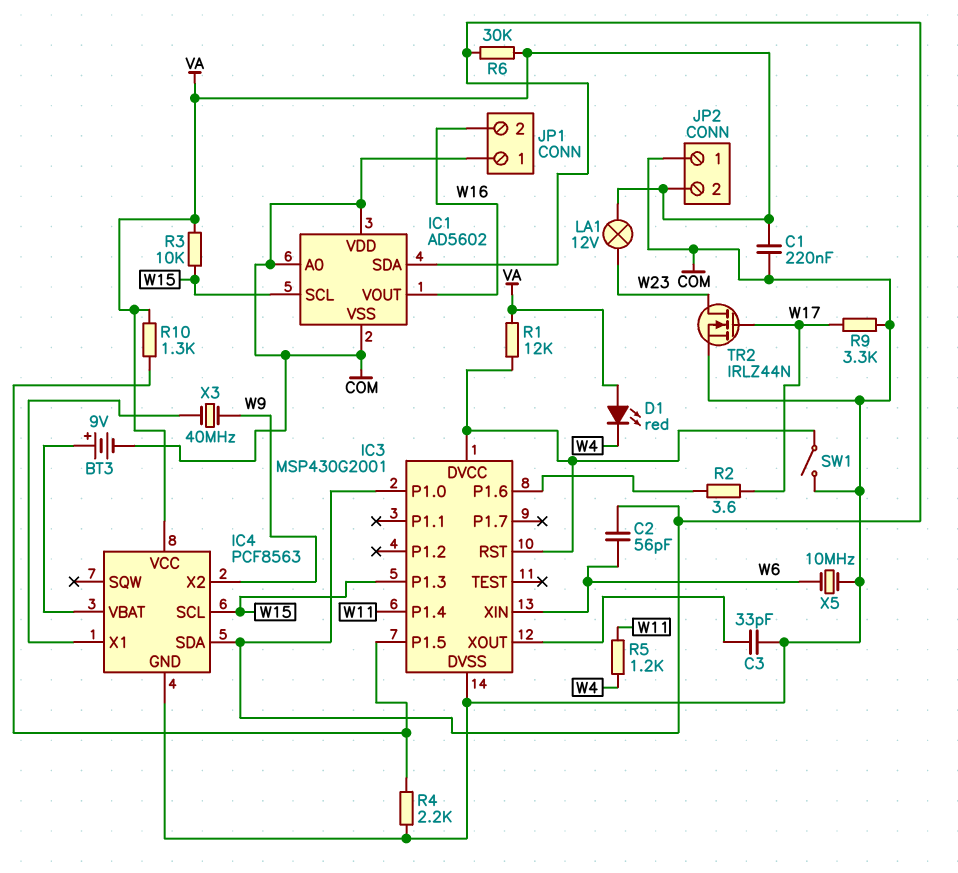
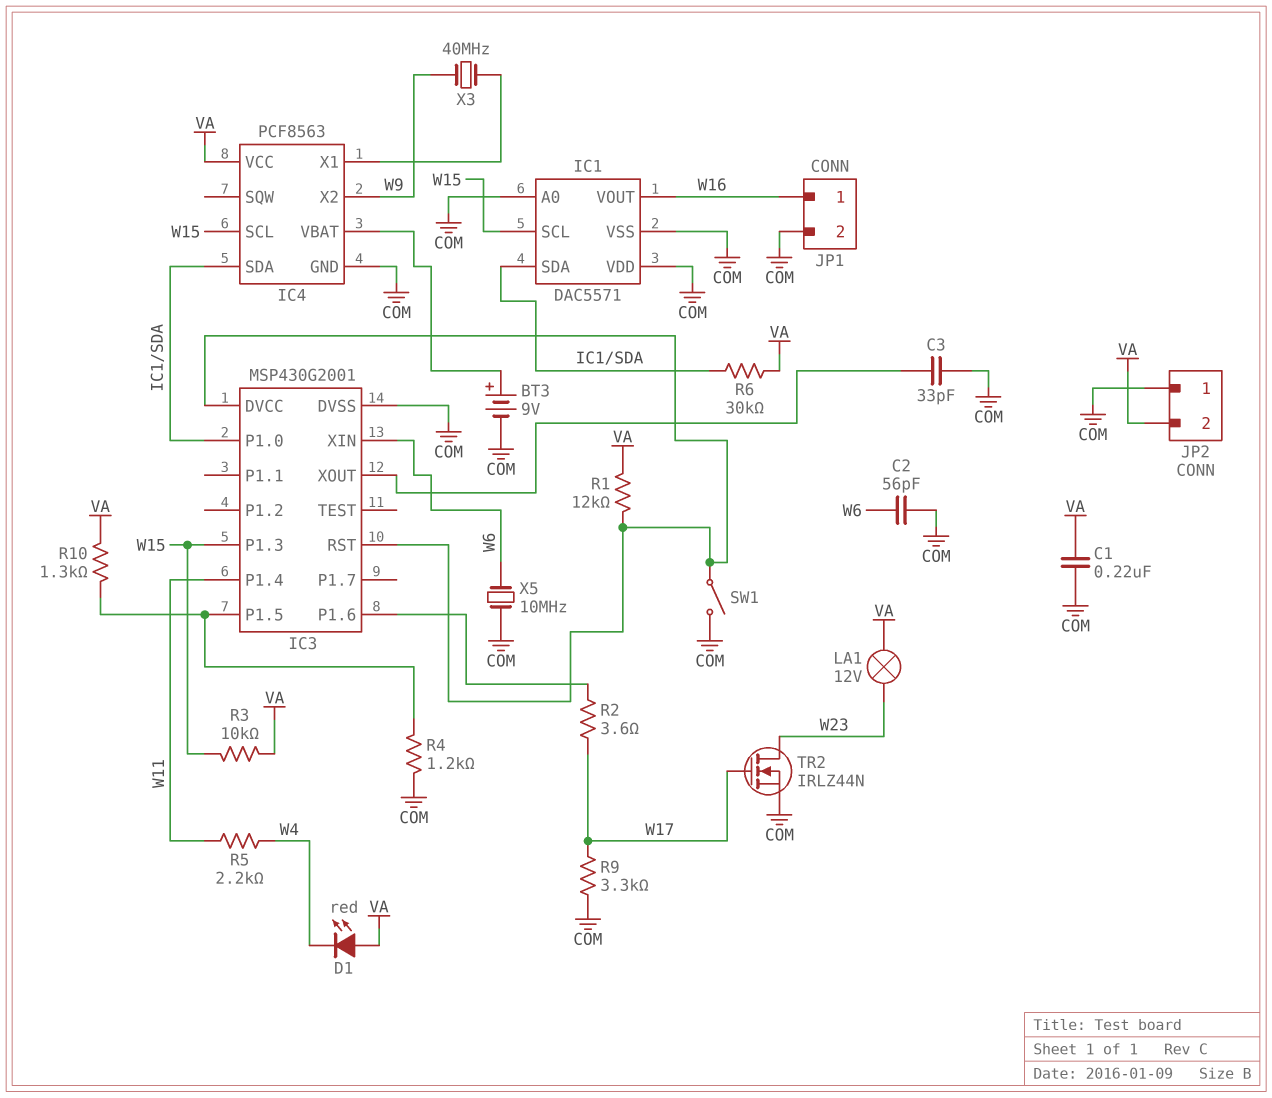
C2: 56pF (IC1/SDA, W6) -> 56pF (COM, W6)
IC1: AD5602 -> DAC5571
JP1 pin 1: COM -> W16
JP1 pin 2: W16 -> COM
R4: 2.2k (COM, IC3/P1.5) -> 1.2k (COM, IC3/P1.5)
R5: 1.2k (W4, W11) -> 2.2k (W4, W11)

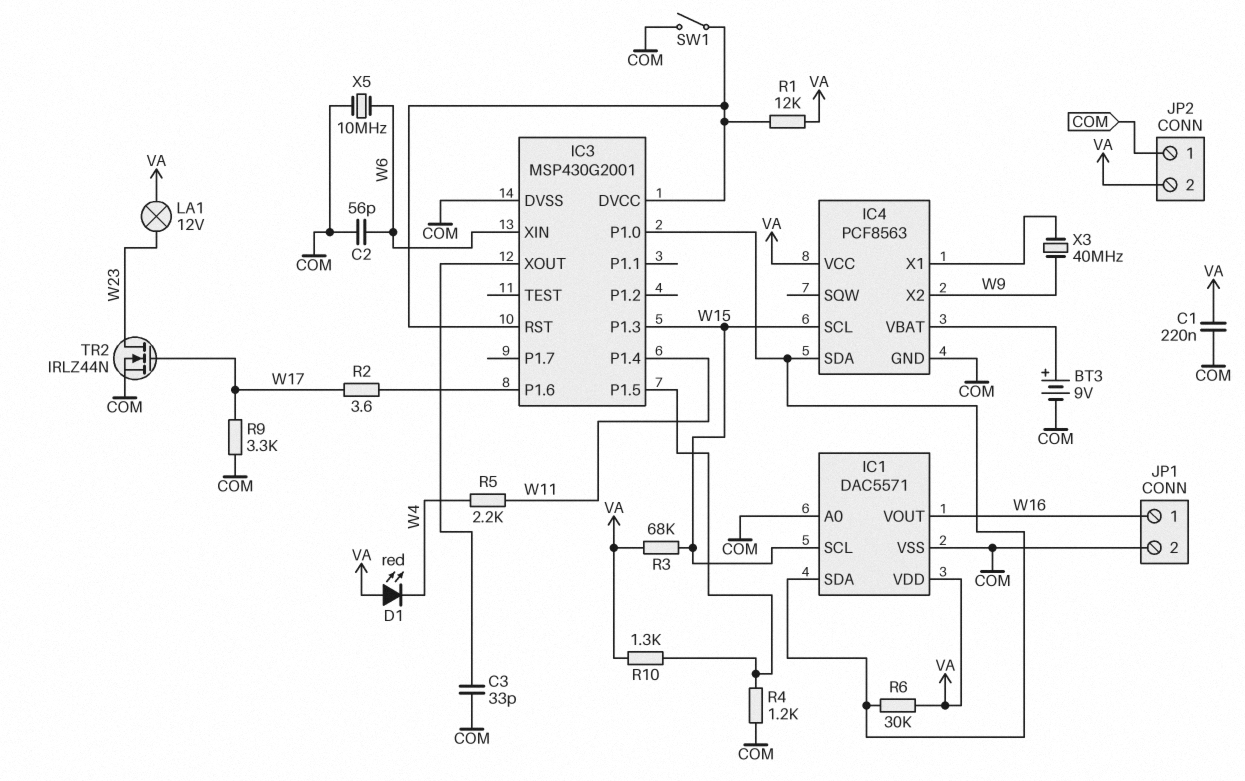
IC1 pin VDD: COM -> VA
R3: 10k (VA, W15) -> 68k (VA, W15)

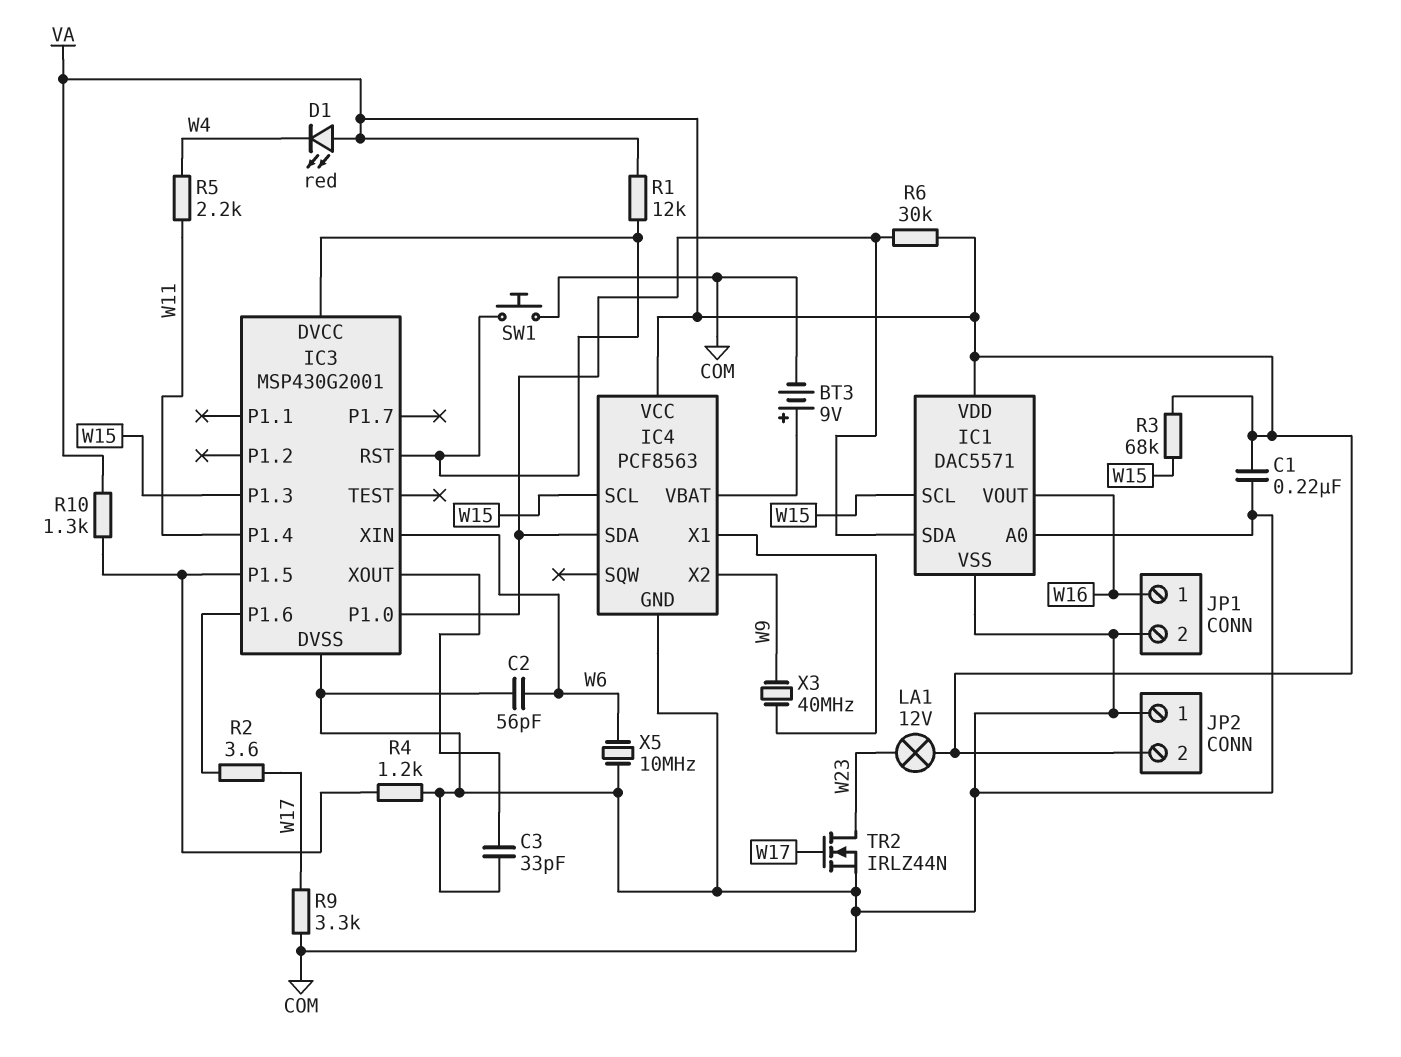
SW1: switch (COM, IC3/DVCC) -> button (COM, IC3/DVCC)

